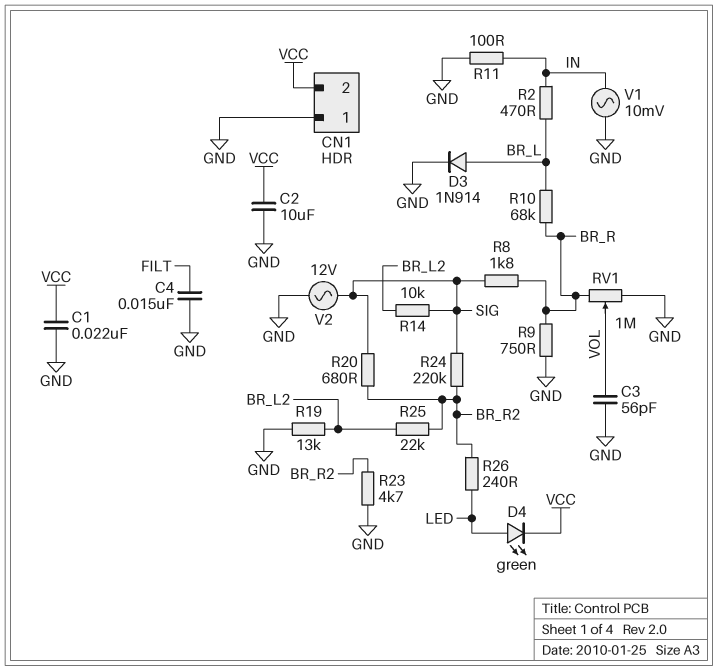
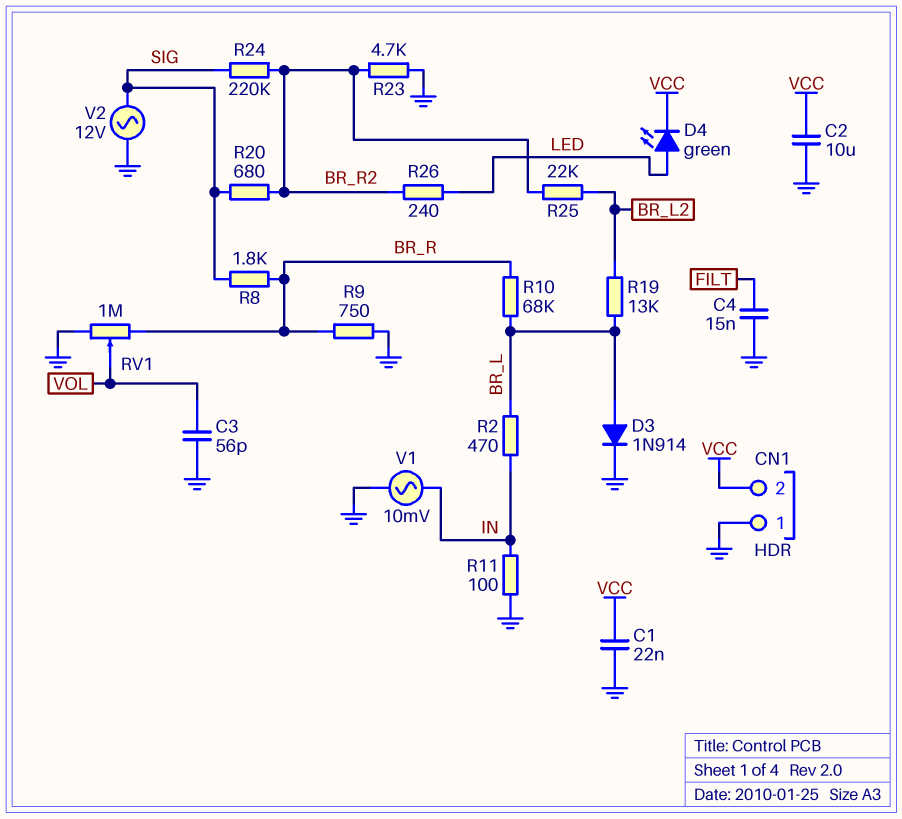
R14: 10k (BR_L2, SIG) -> none
R19: 13k (BR_L2, GND) -> 13k (BR_L, BR_L2)

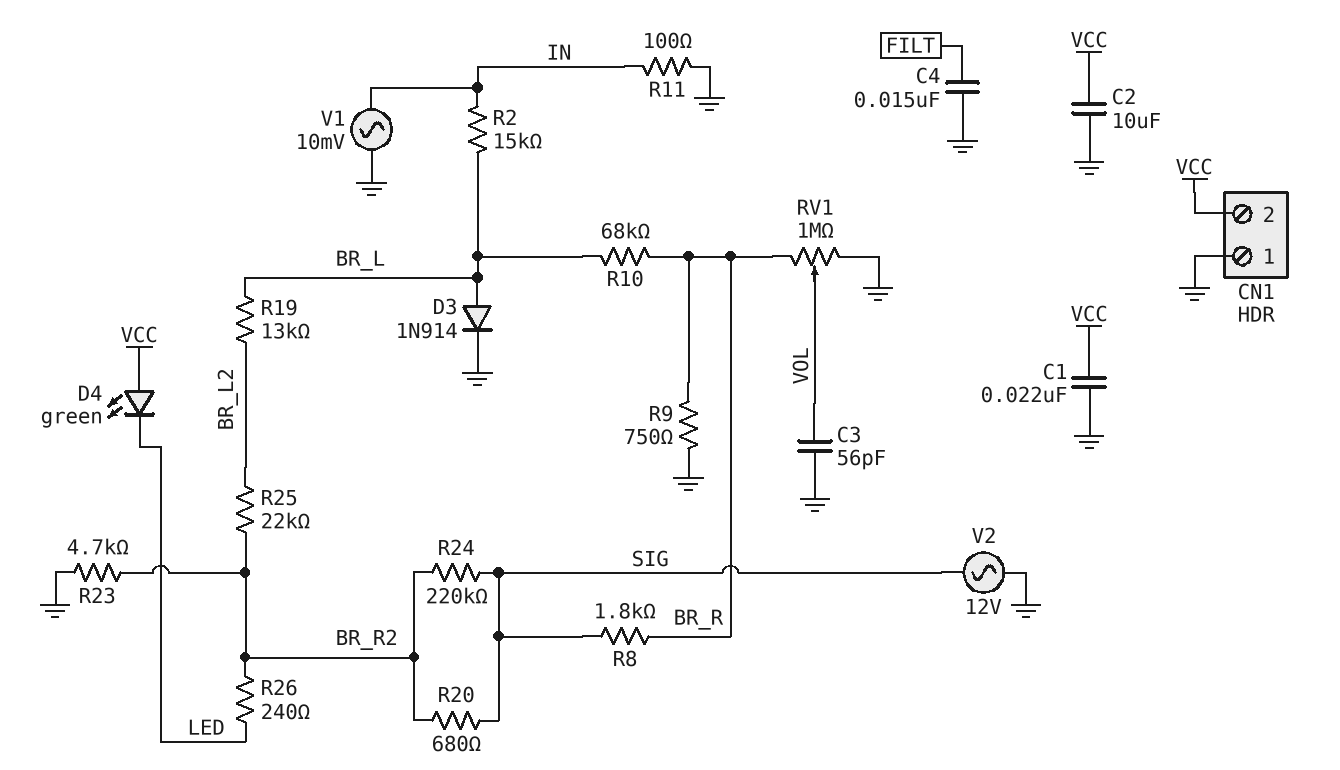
D4: LED green (A LED, K VCC) -> LED green (A VCC, K LED)
R2: 470 (BR_L, IN) -> 15k (BR_L, IN)

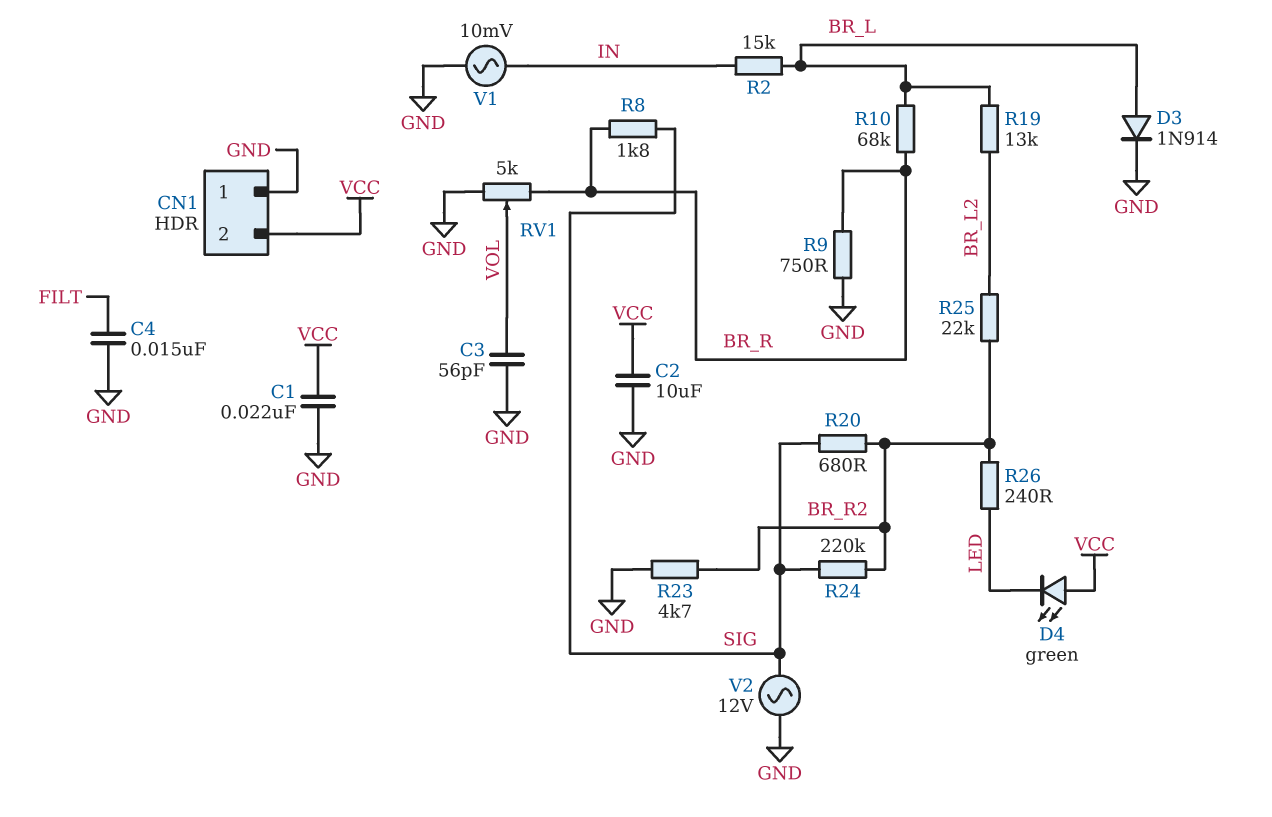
R11: 100 (GND, IN) -> none
RV1: 1M (BR_R, GND, wiper VOL) -> 5k (BR_R, GND, wiper VOL)

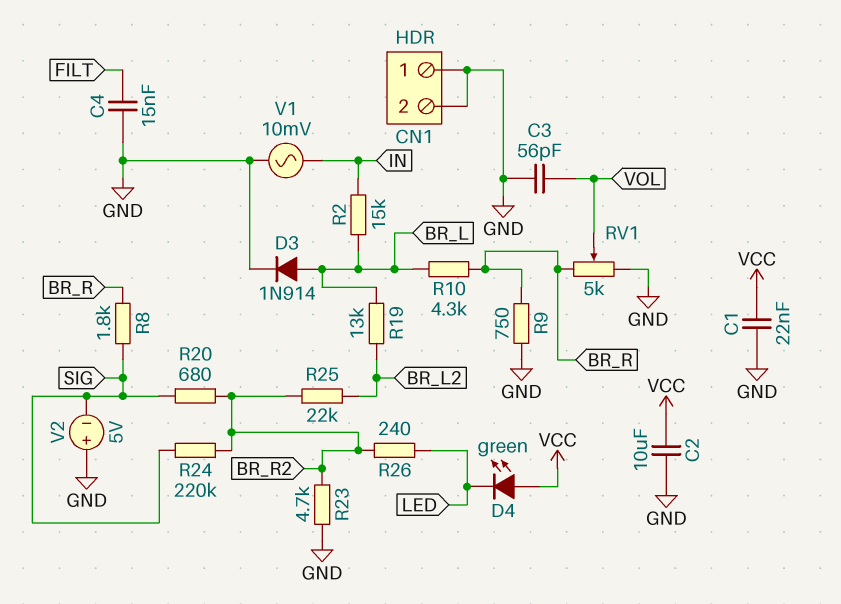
CN1 pin 2: VCC -> GND
R10: 68k (BR_L, BR_R) -> 4.3k (BR_L, BR_R)
V2: AC 12V (GND, SIG) -> 5V (plus GND, minus SIG)

